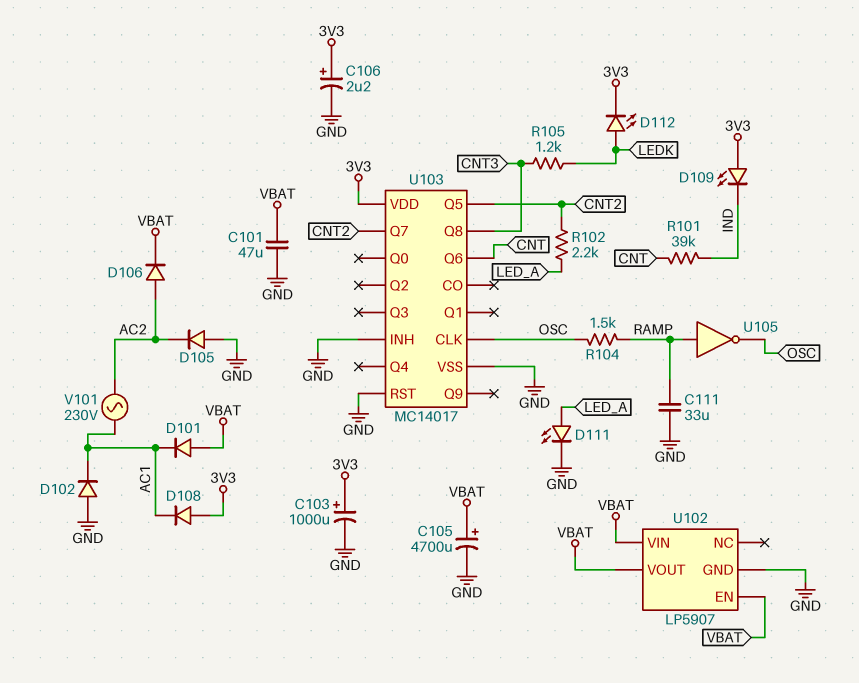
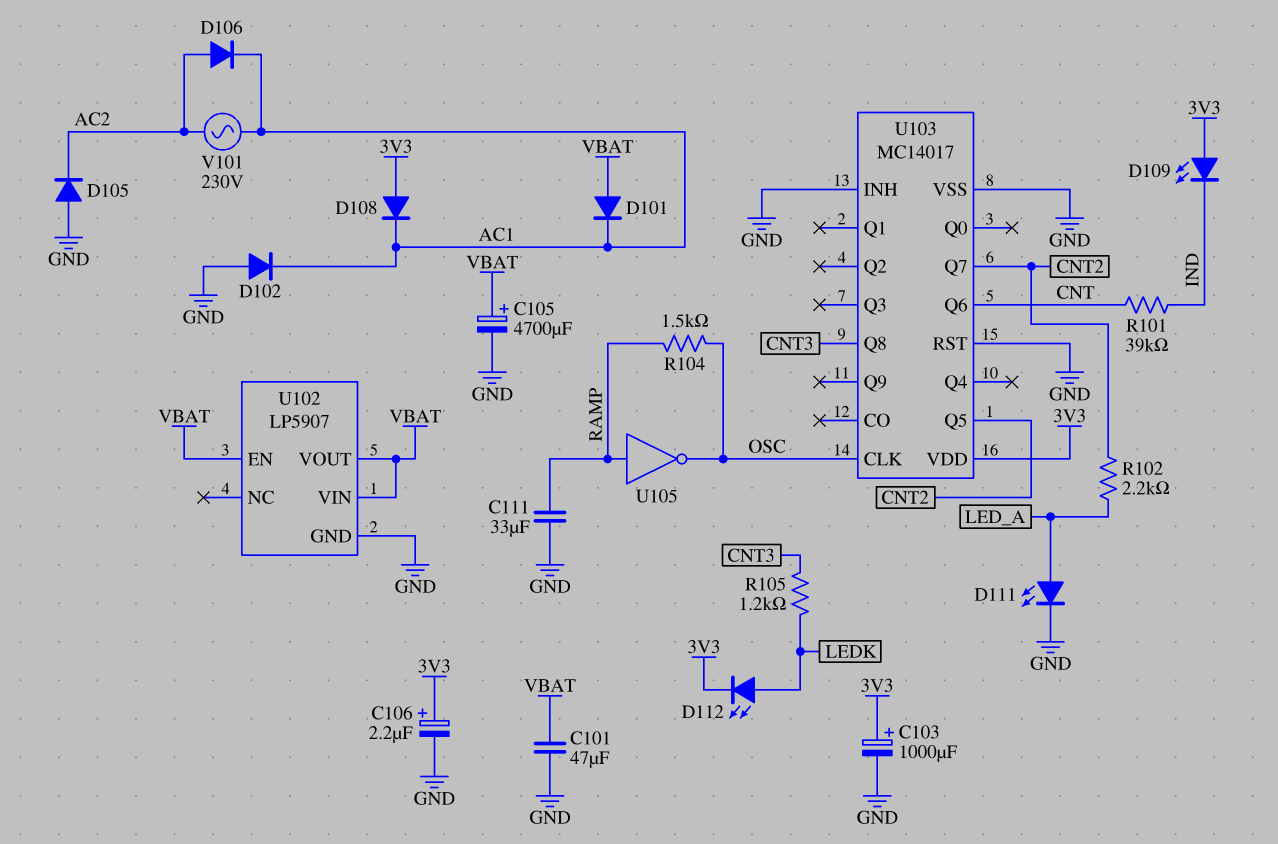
D106: diode (A AC2, K VBAT) -> diode (A AC2, K AC1)

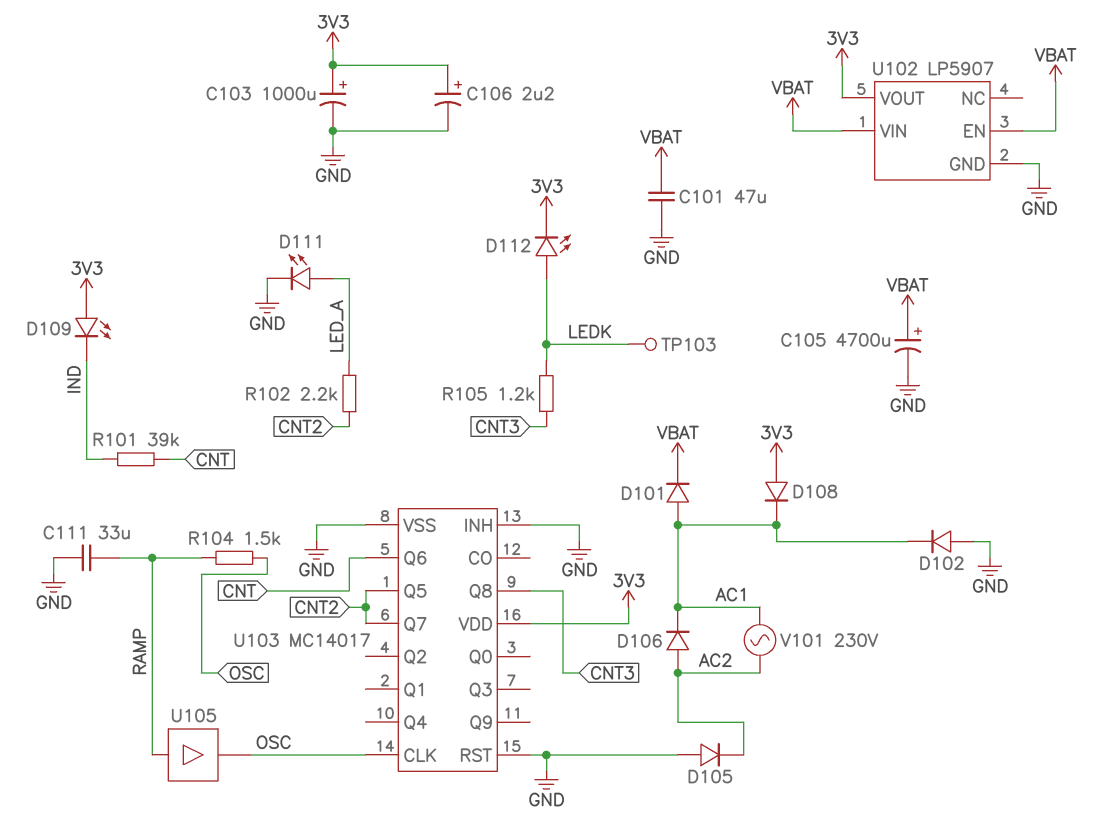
D101: diode (A VBAT, K AC1) -> diode (A AC1, K VBAT)
TP103: none -> test point (LEDK)
U102 pin VOUT: VBAT -> 3V3
U105: NOT (in RAMP, out OSC) -> buffer (in RAMP, out OSC)

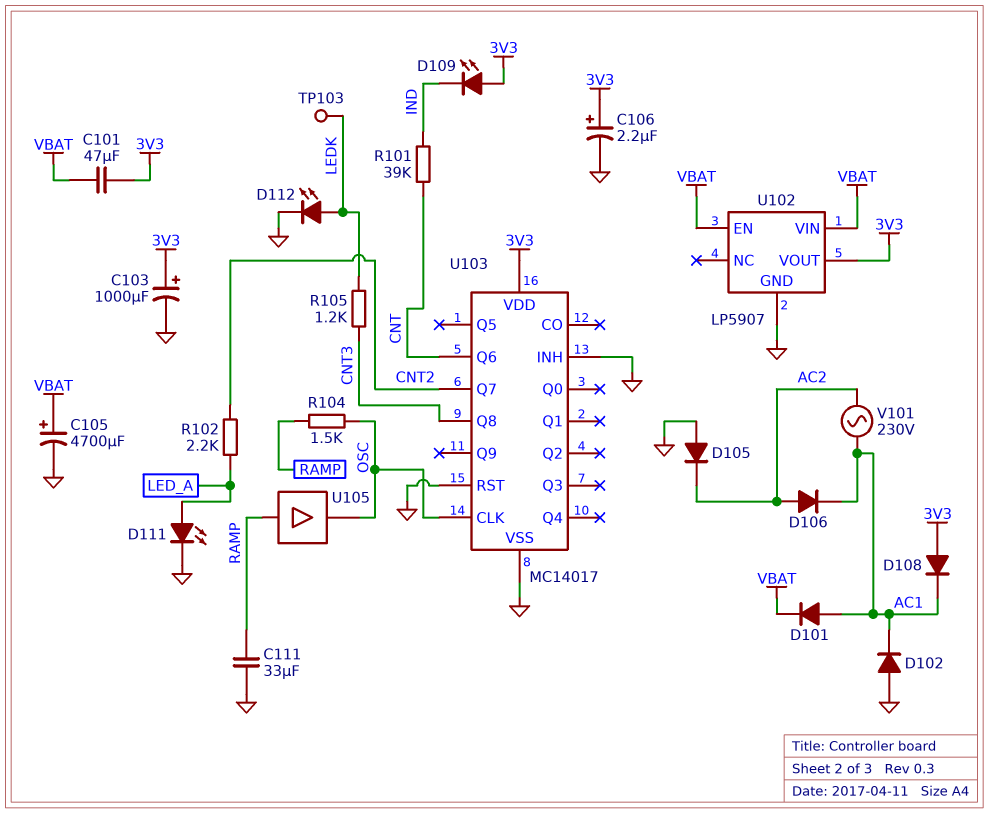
C101: 47uF (GND, VBAT) -> 47uF (3V3, VBAT)
D112: LED (A LEDK, K 3V3) -> LED (A LEDK, K GND)
U103 pin Q5: CNT2 -> none

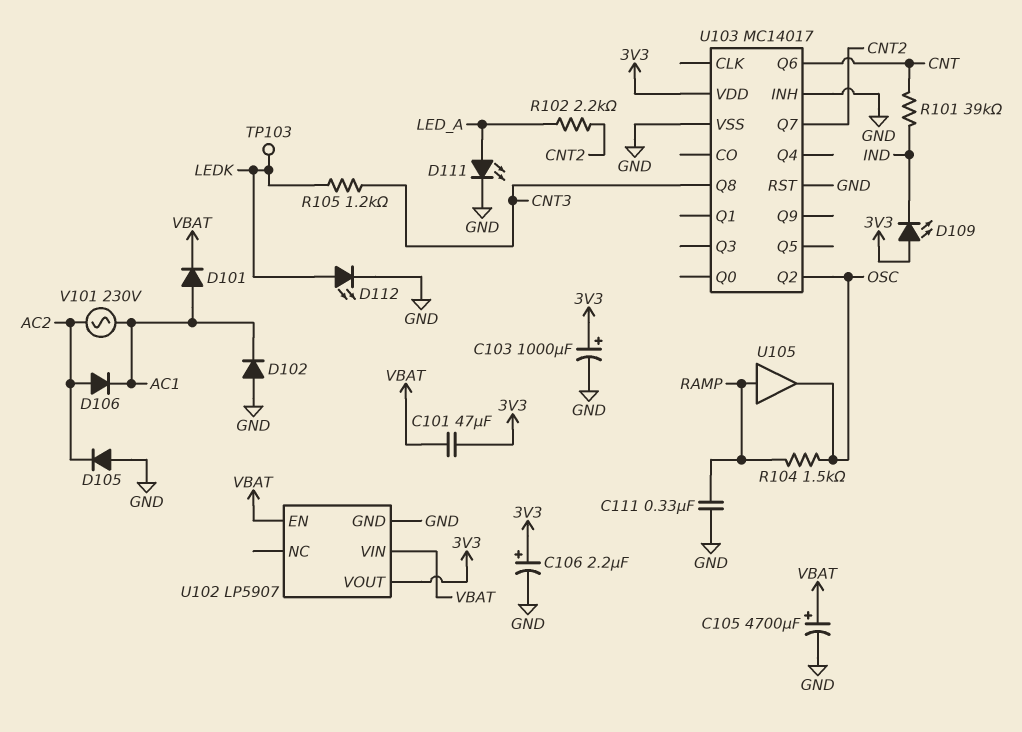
C111: 33uF (GND, RAMP) -> 330nF (GND, RAMP)
D108: diode (A 3V3, K AC1) -> none
U103 pin CLK: OSC -> none
U103 pin Q2: none -> OSC

